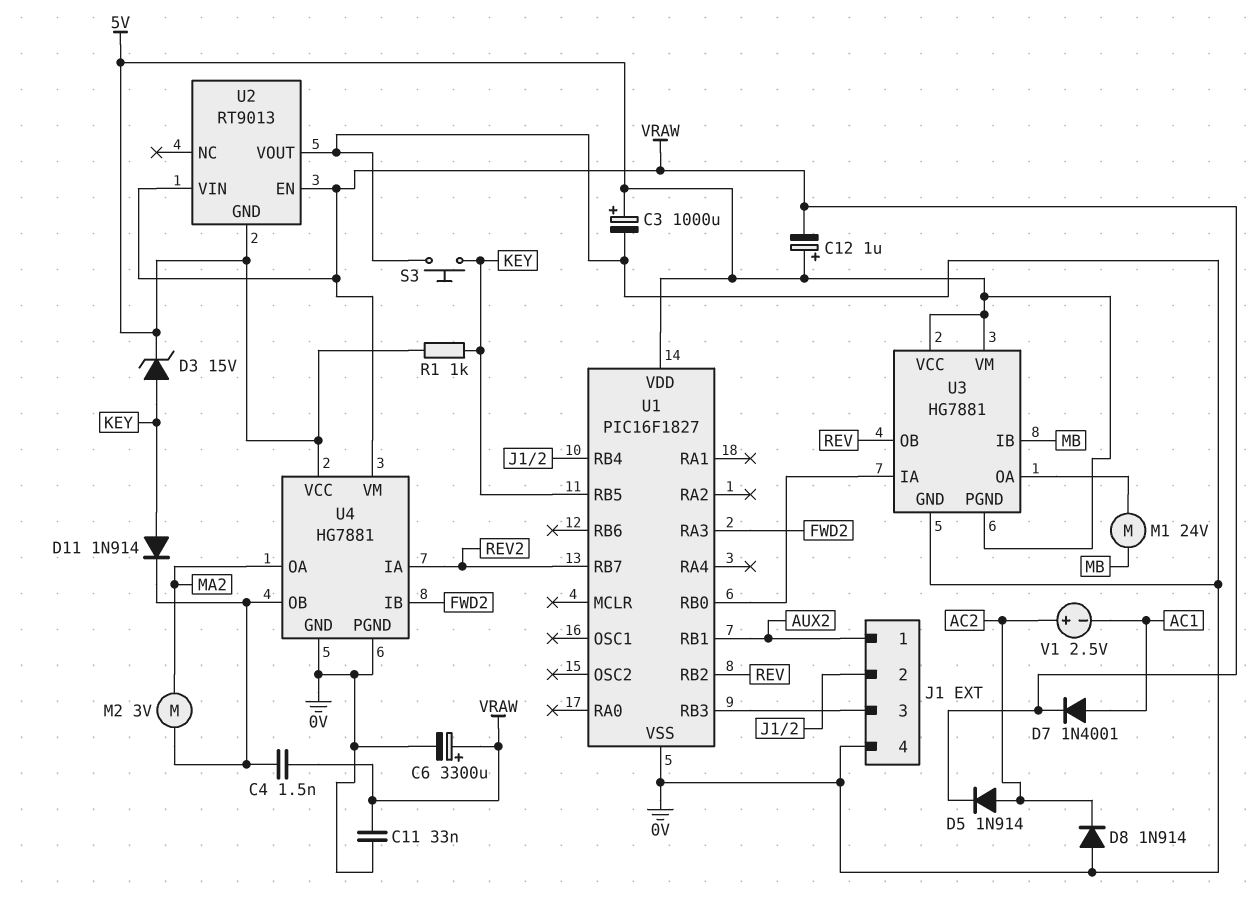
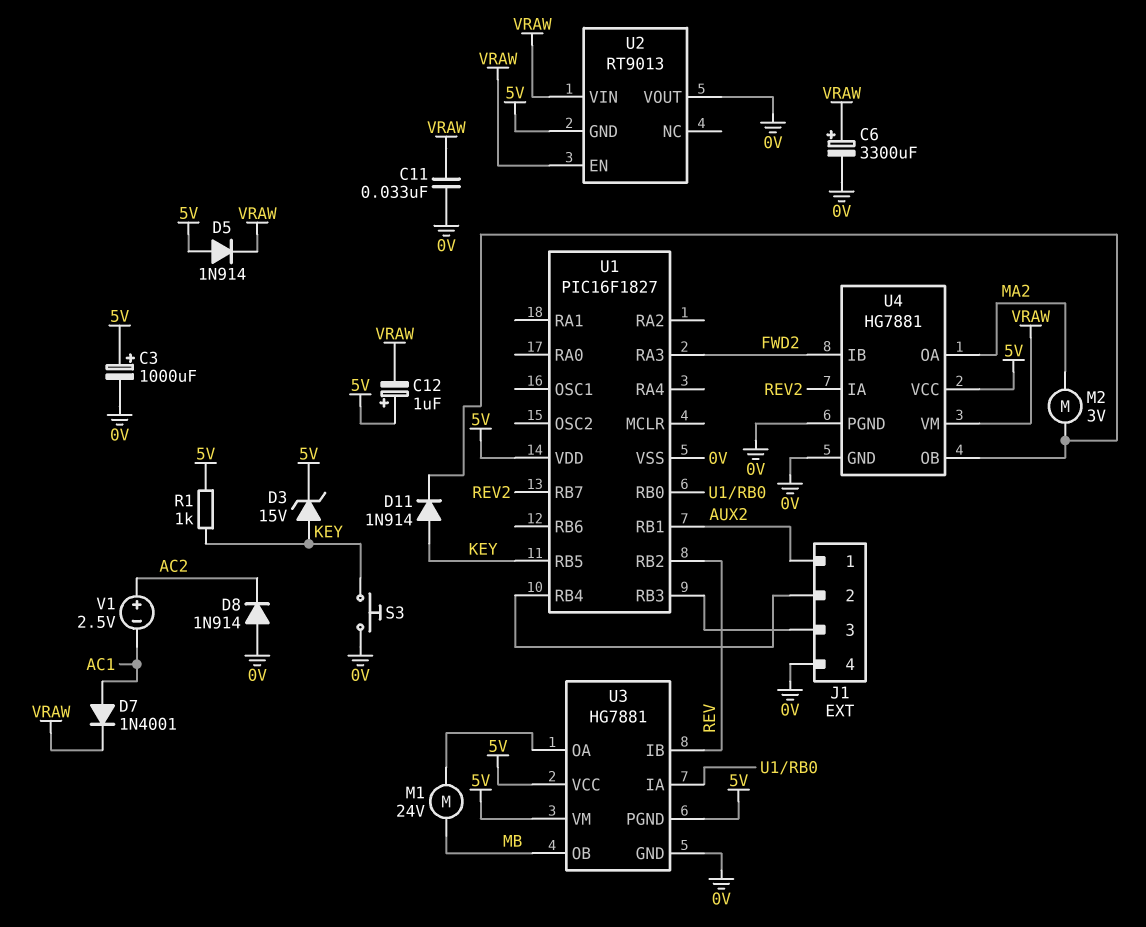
C4: 1.5nF (U4/OB, VRAW) -> none
D5: diode 1N914 (A AC2, K VRAW) -> diode 1N914 (A 5V, K VRAW)
U3 pin IB: MB -> REV
U3 pin OB: REV -> MB

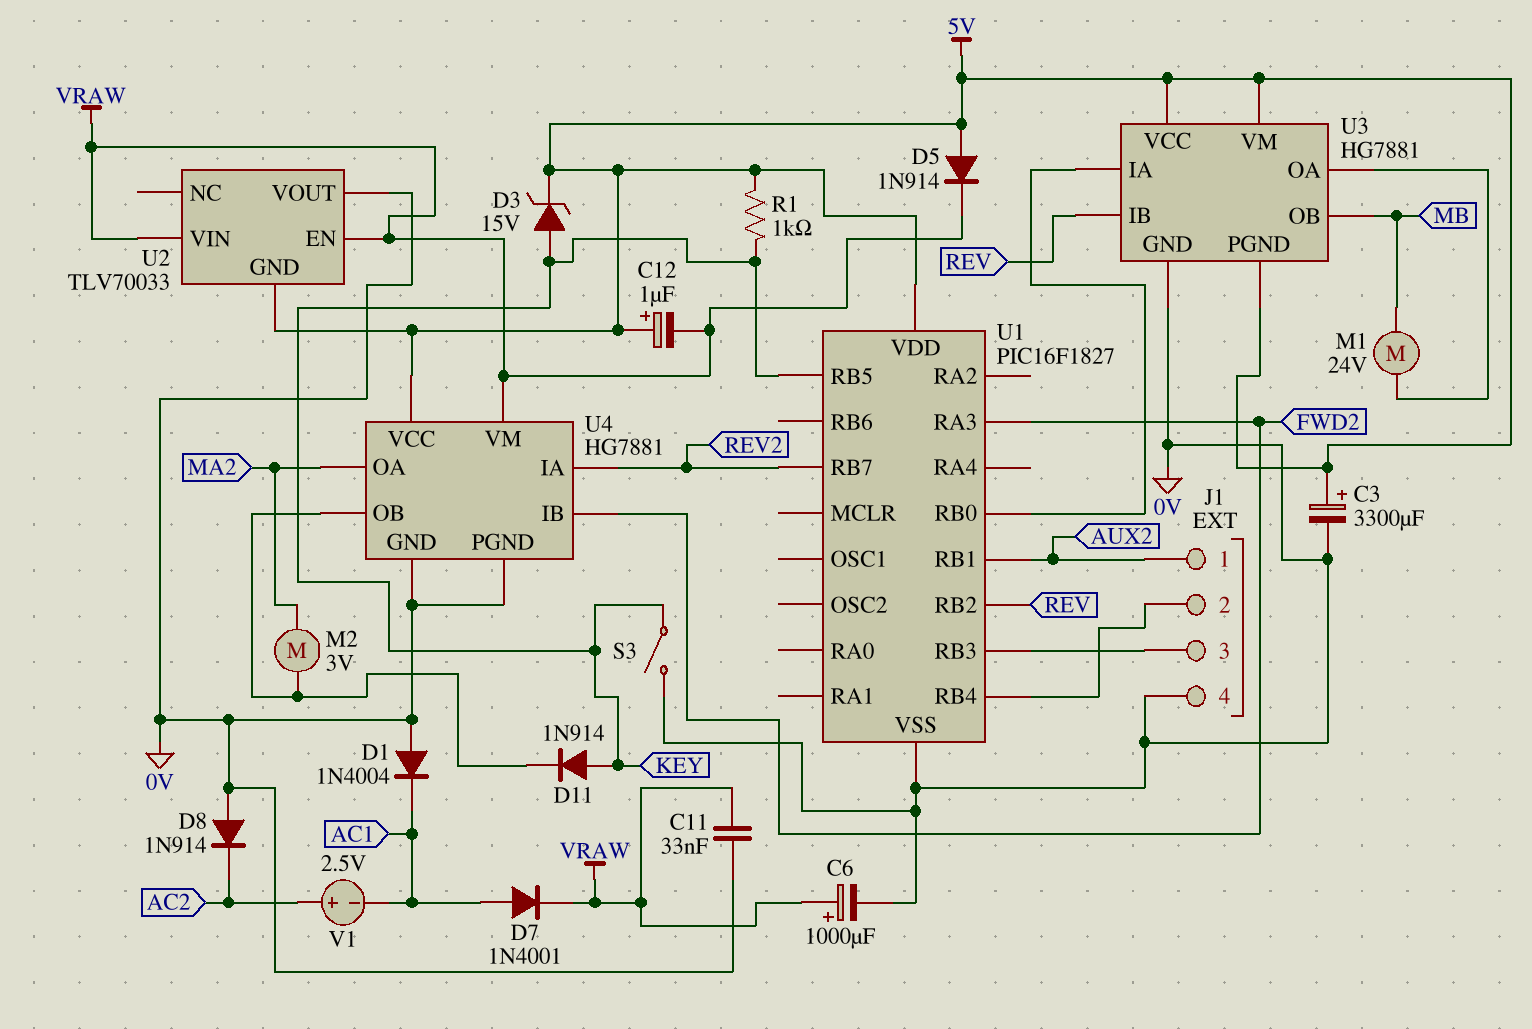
C3: 1000uF (plus 5V, minus 0V) -> 3300uF (plus 5V, minus 0V)
C6: 3300uF (plus VRAW, minus 0V) -> 1000uF (plus VRAW, minus 0V)
D1: none -> diode 1N4004 (A 0V, K AC1)
S3: button (0V, KEY) -> switch (0V, KEY)
U2: RT9013 -> TLV70033

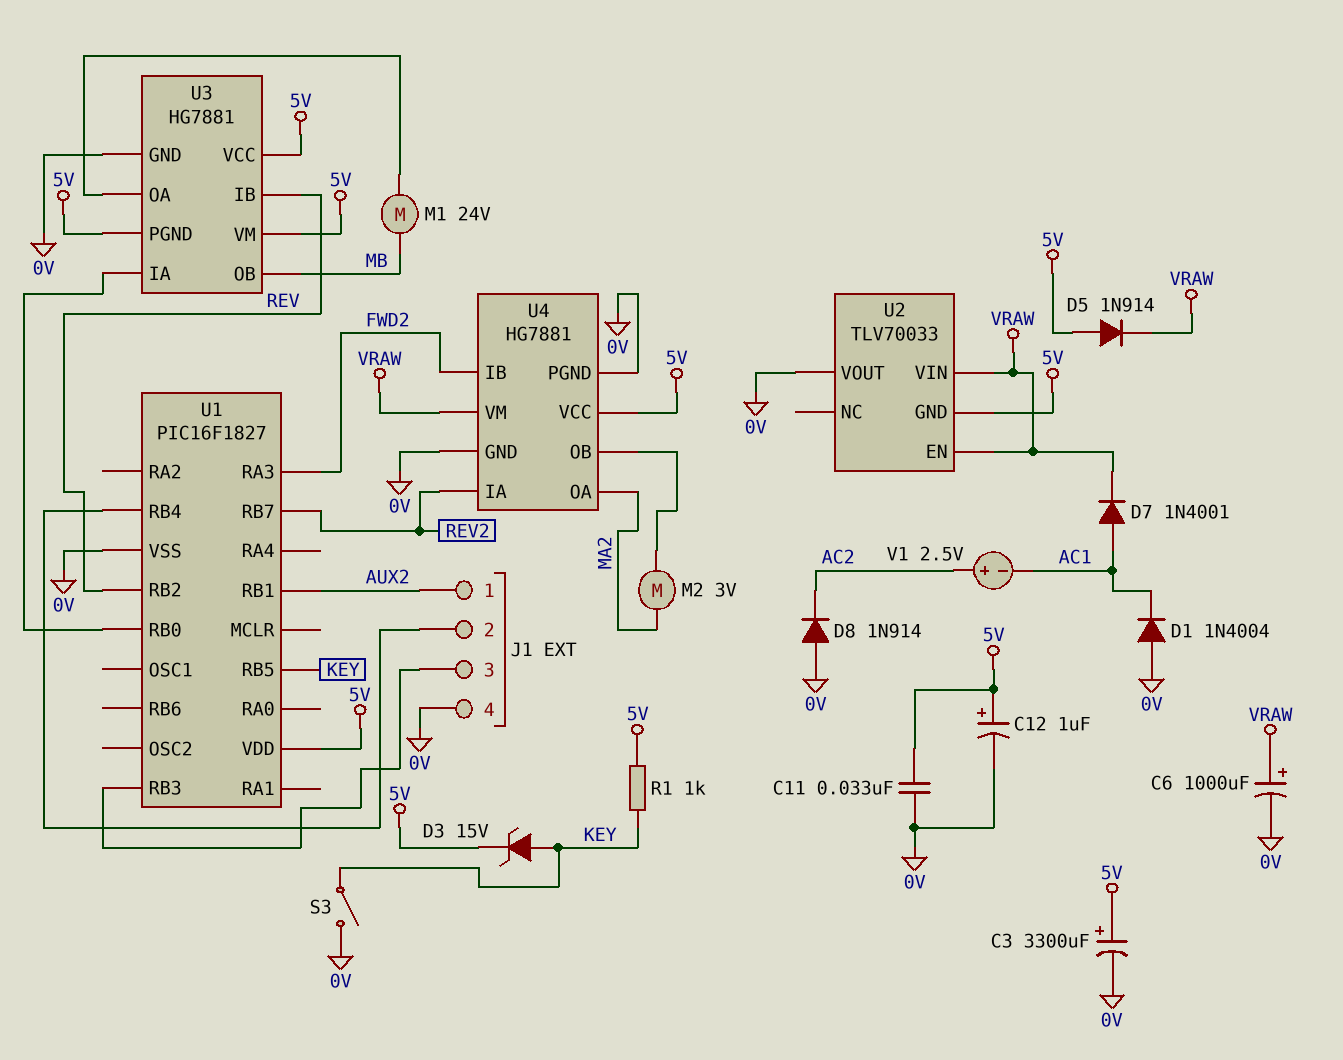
C11: 33nF (0V, VRAW) -> 33nF (0V, 5V)
C12: 1uF (plus 5V, minus VRAW) -> 1uF (plus 5V, minus 0V)
D11: diode 1N914 (A KEY, K U4/OB) -> none

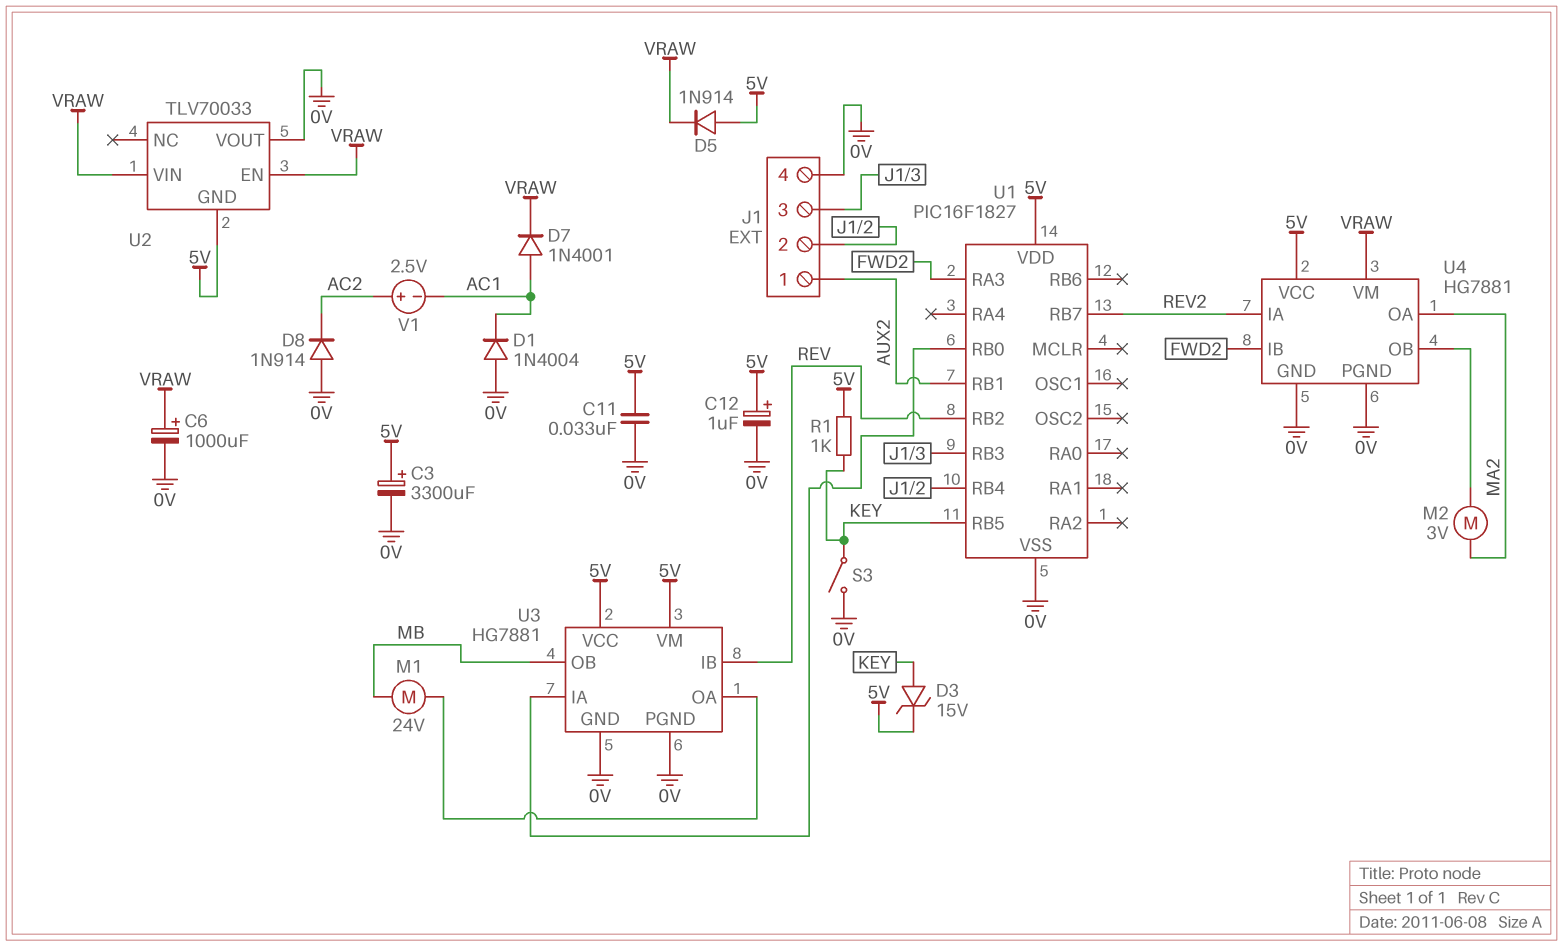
U3 pin PGND: 5V -> 0V

